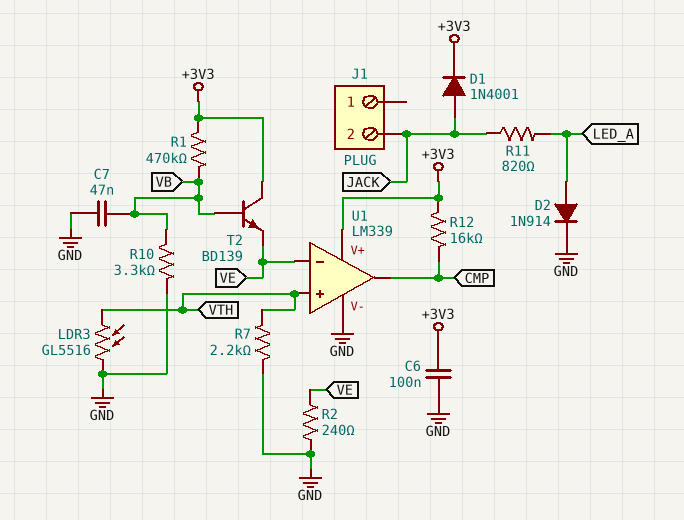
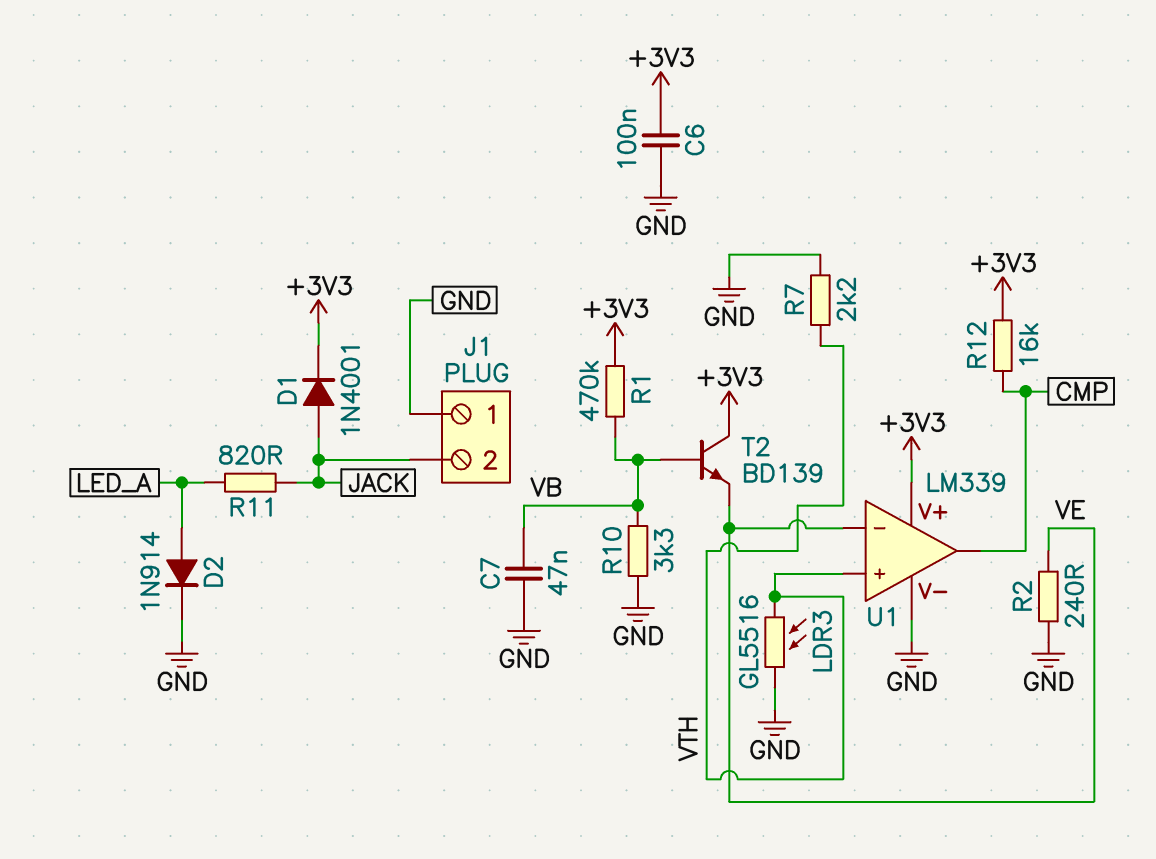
J1 pin 1: none -> GND

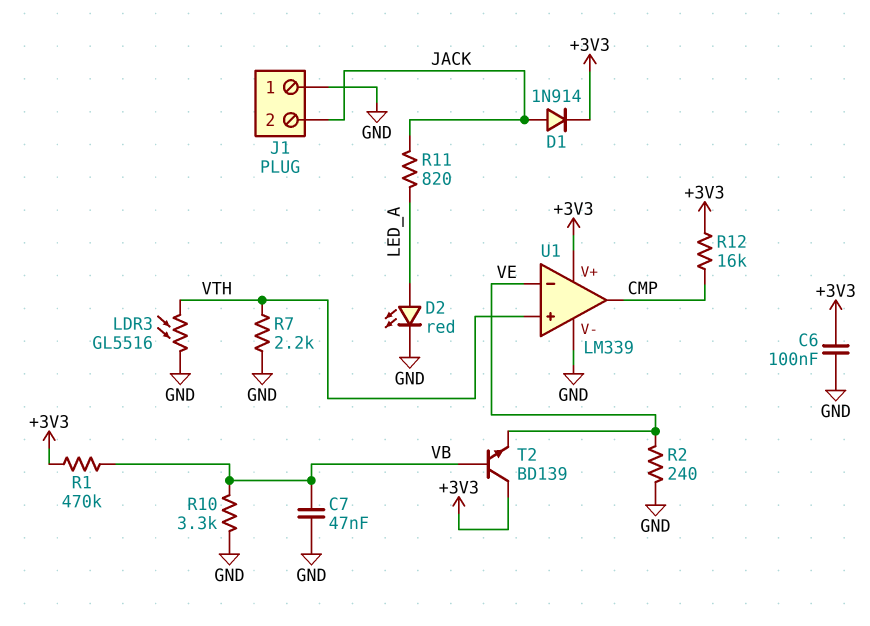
D1: diode 1N4001 (A JACK, K +3V3) -> diode 1N914 (A JACK, K +3V3)
D2: diode 1N914 (A LED_A, K GND) -> LED red (A LED_A, K GND)

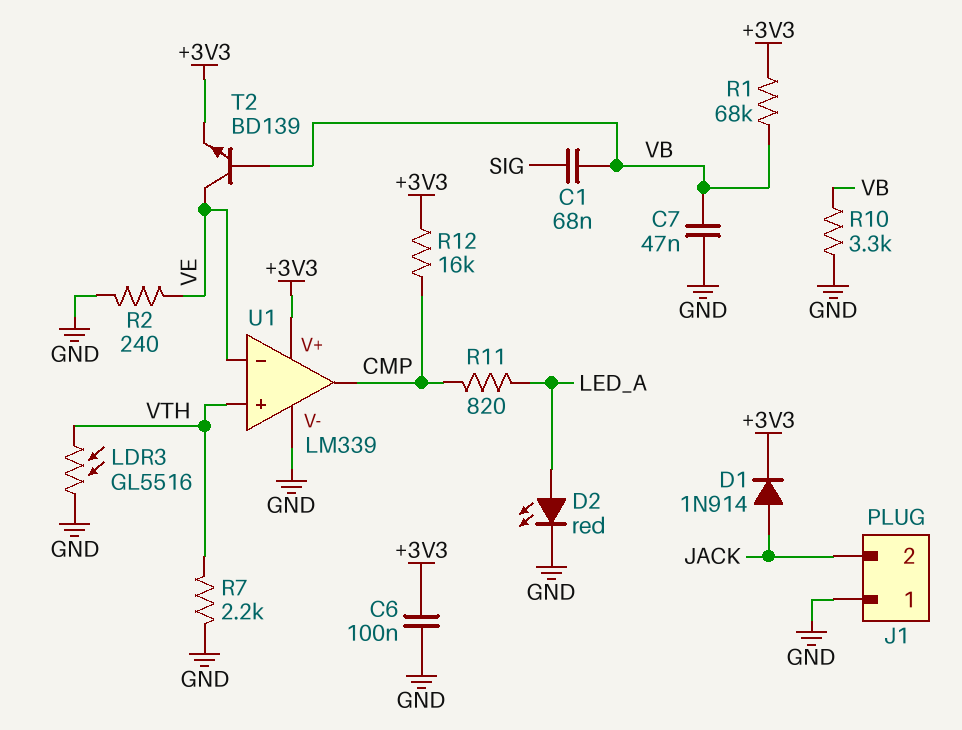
C1: none -> 68nF (SIG, VB)
R1: 470k (+3V3, VB) -> 68k (+3V3, VB)
R11: 820 (JACK, LED_A) -> 820 (CMP, LED_A)
T2: NPN BD139 (B VB, C +3V3, E VE) -> NPN BD139 (B VB, C VE, E +3V3)

